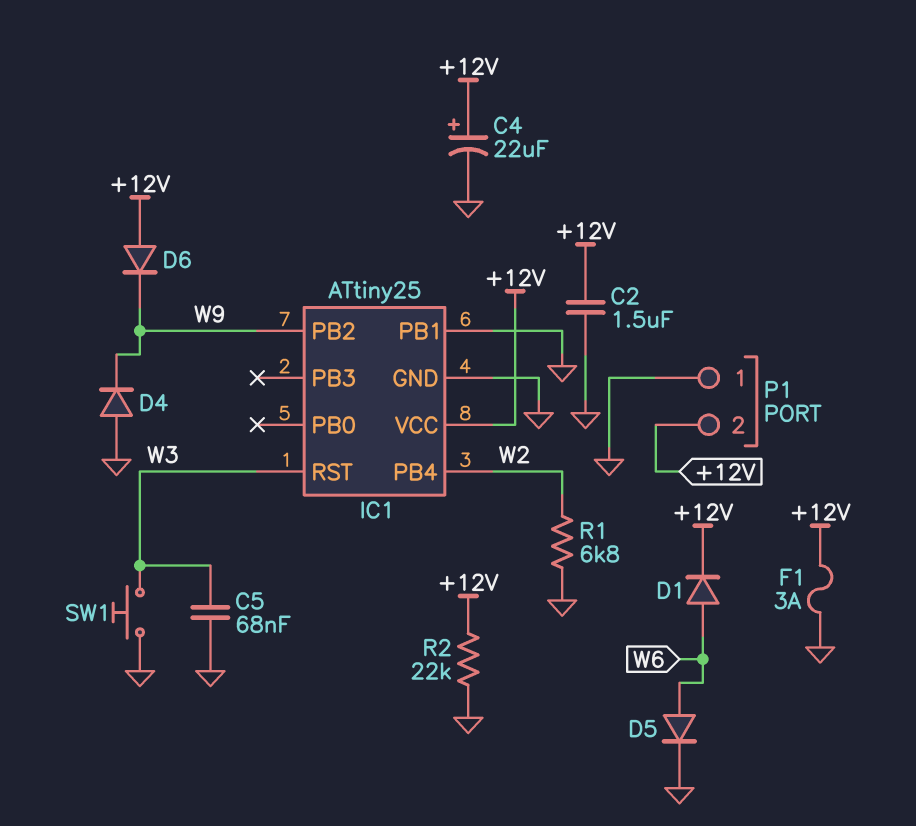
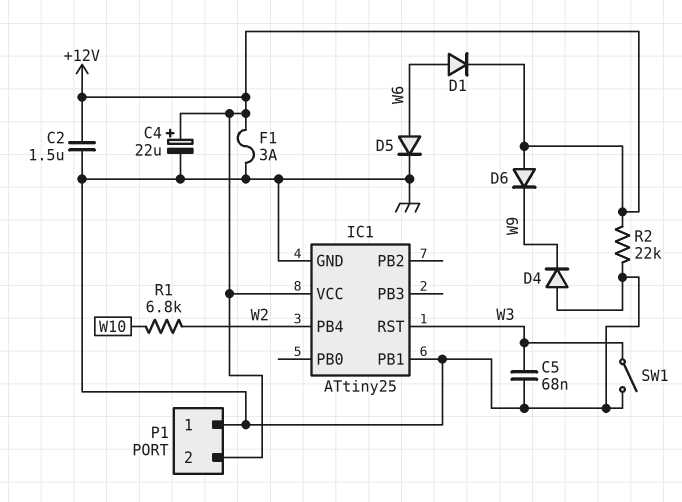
IC1 pin PB2: W9 -> none
R1: 6.8k (GND, W2) -> 6.8k (W2, W10)
SW1: button (GND, W3) -> switch (GND, W3)

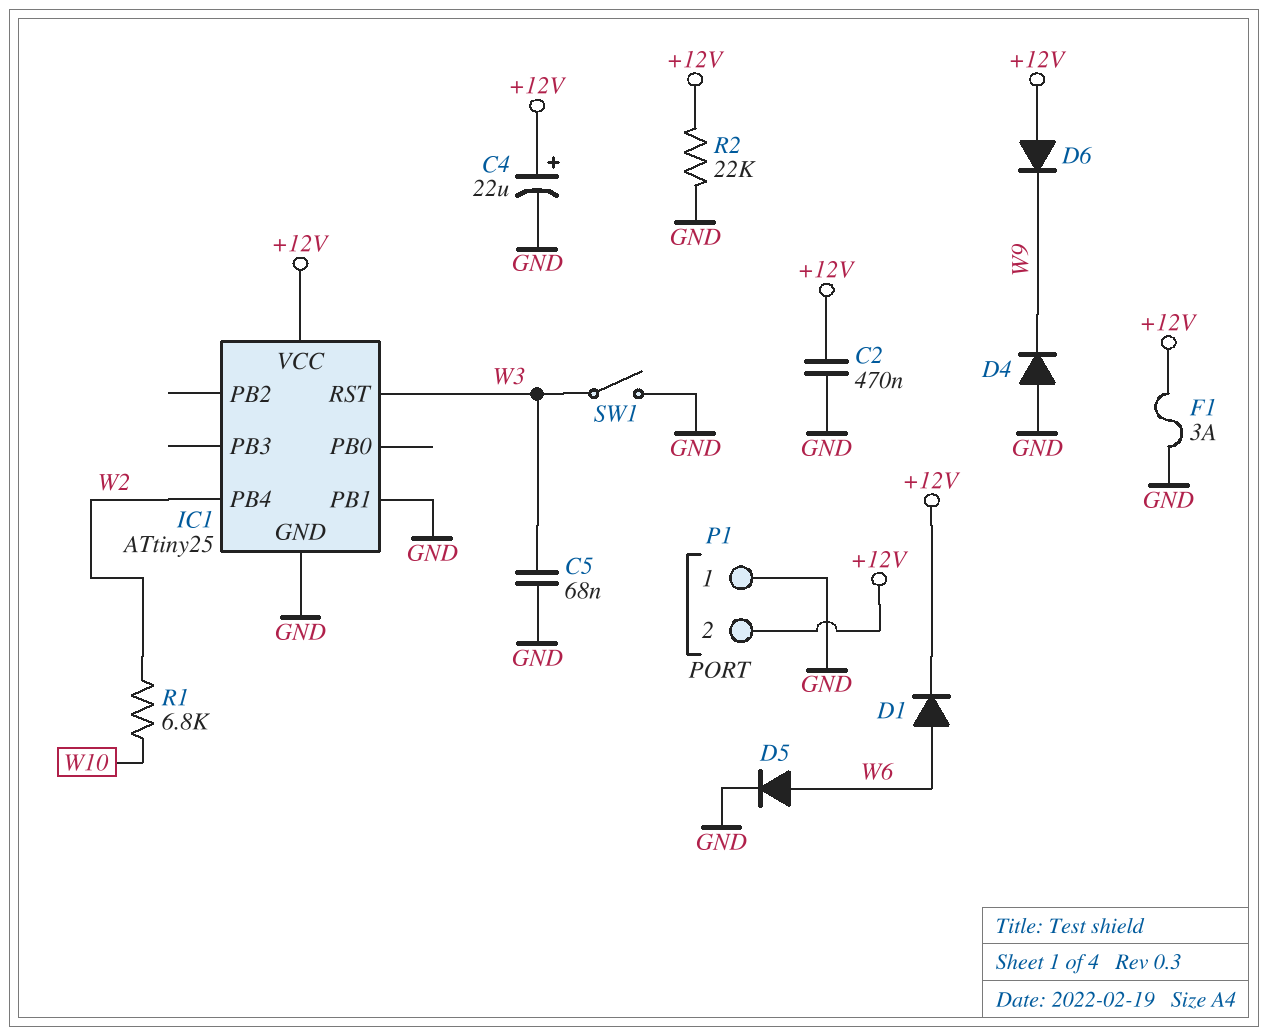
C2: 1.5uF (+12V, GND) -> 470nF (+12V, GND)

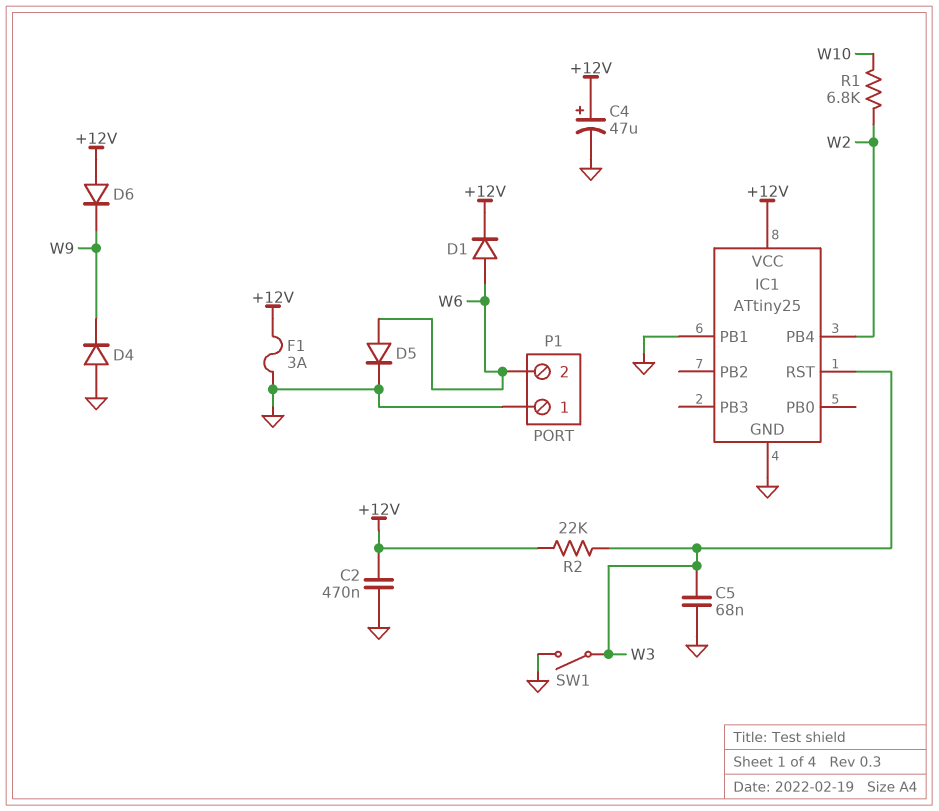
C4: 22uF (plus +12V, minus GND) -> 47uF (plus +12V, minus GND)
P1 pin 2: +12V -> W6
R2: 22k (+12V, GND) -> 22k (+12V, W3)

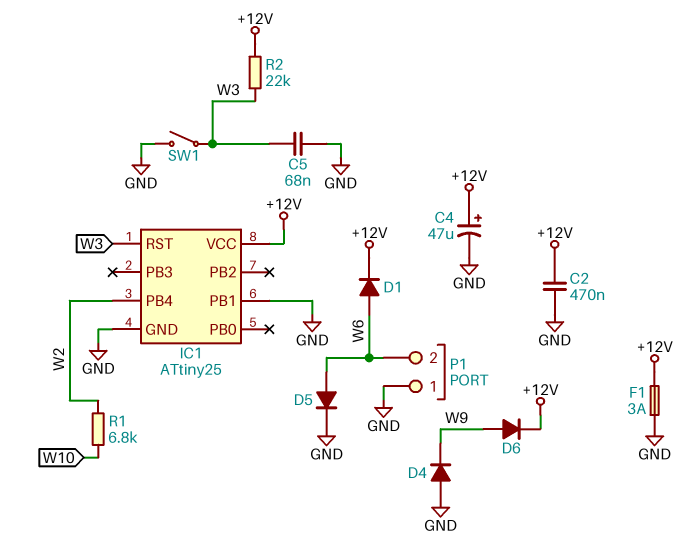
D6: diode (A +12V, K W9) -> diode (A W9, K +12V)

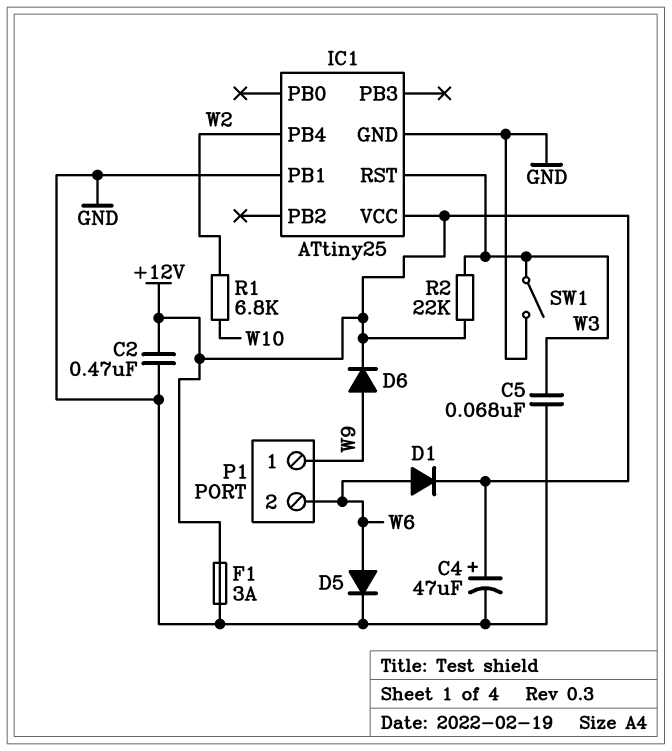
D4: diode (A GND, K W9) -> none
P1 pin 1: GND -> W9

